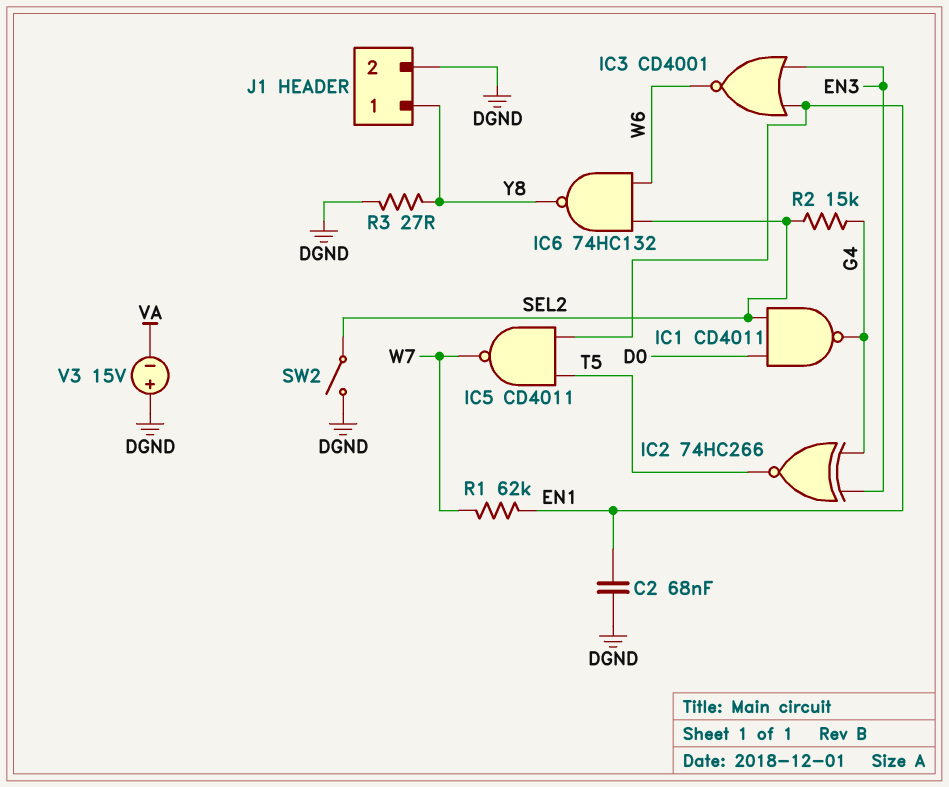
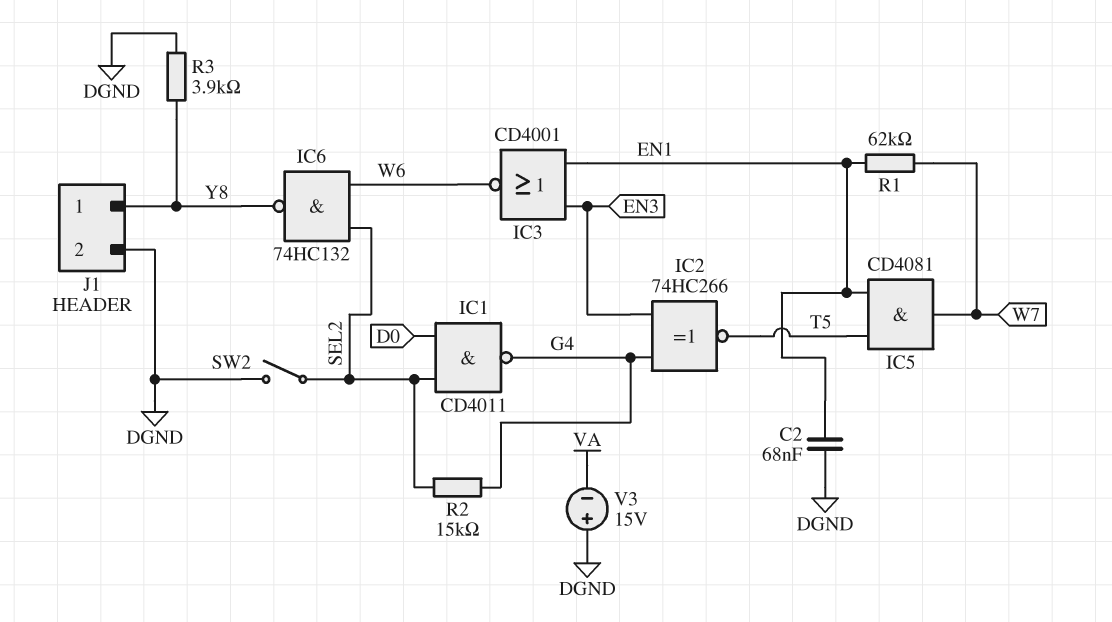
IC5: NAND CD4011 (in EN1, in T5, out W7) -> AND CD4081 (in EN1, in T5, out W7)
R3: 27 (DGND, Y8) -> 3.9k (DGND, Y8)

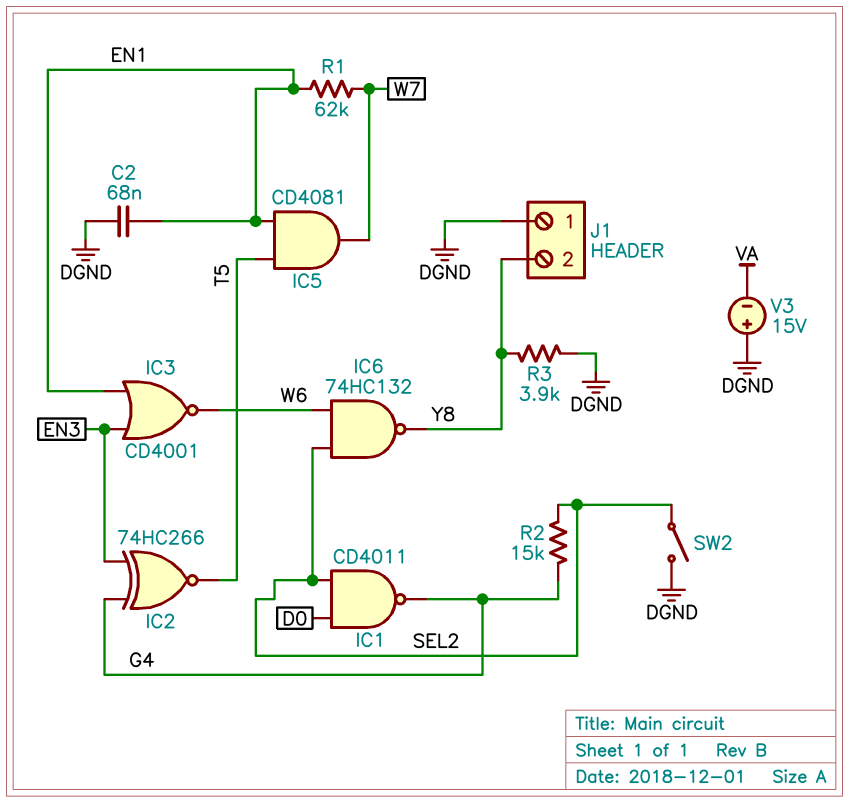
J1 pin 1: Y8 -> DGND
J1 pin 2: DGND -> Y8

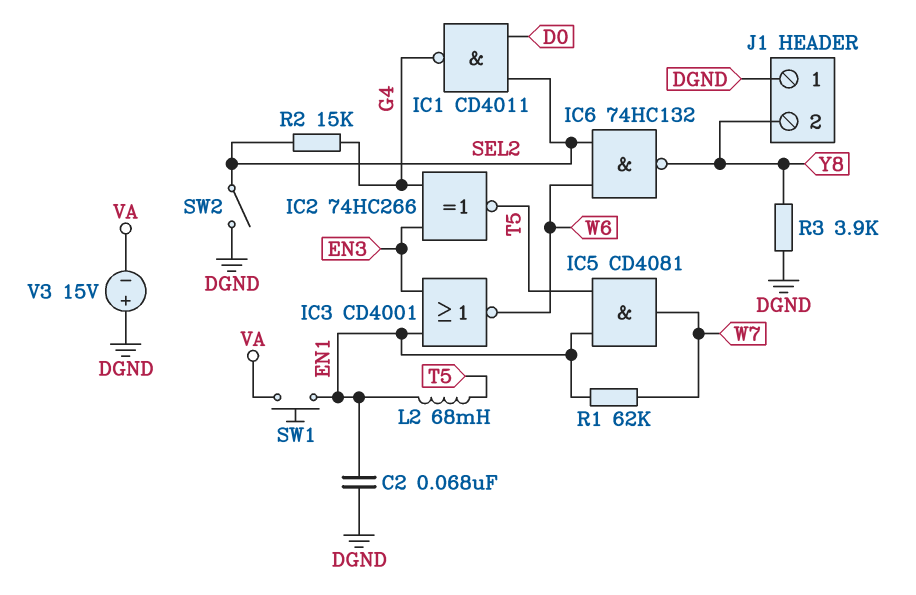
L2: none -> 68mH (EN1, T5)
SW1: none -> button (EN1, VA)

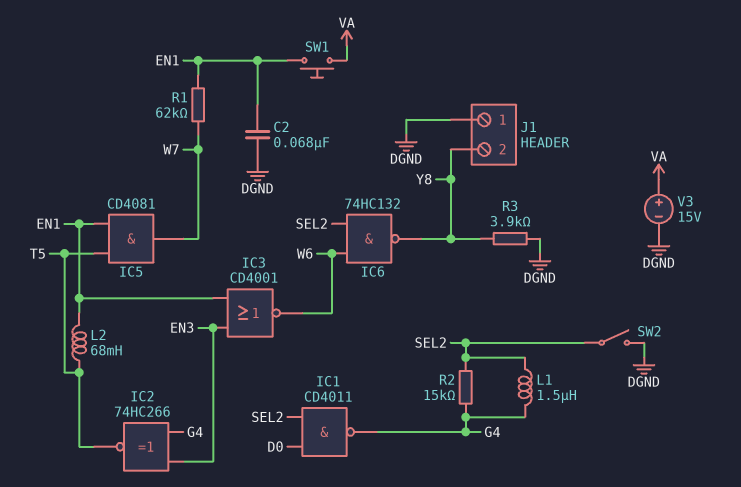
L1: none -> 1.5uH (G4, SEL2)
V3: 15V (plus DGND, minus VA) -> 15V (plus VA, minus DGND)

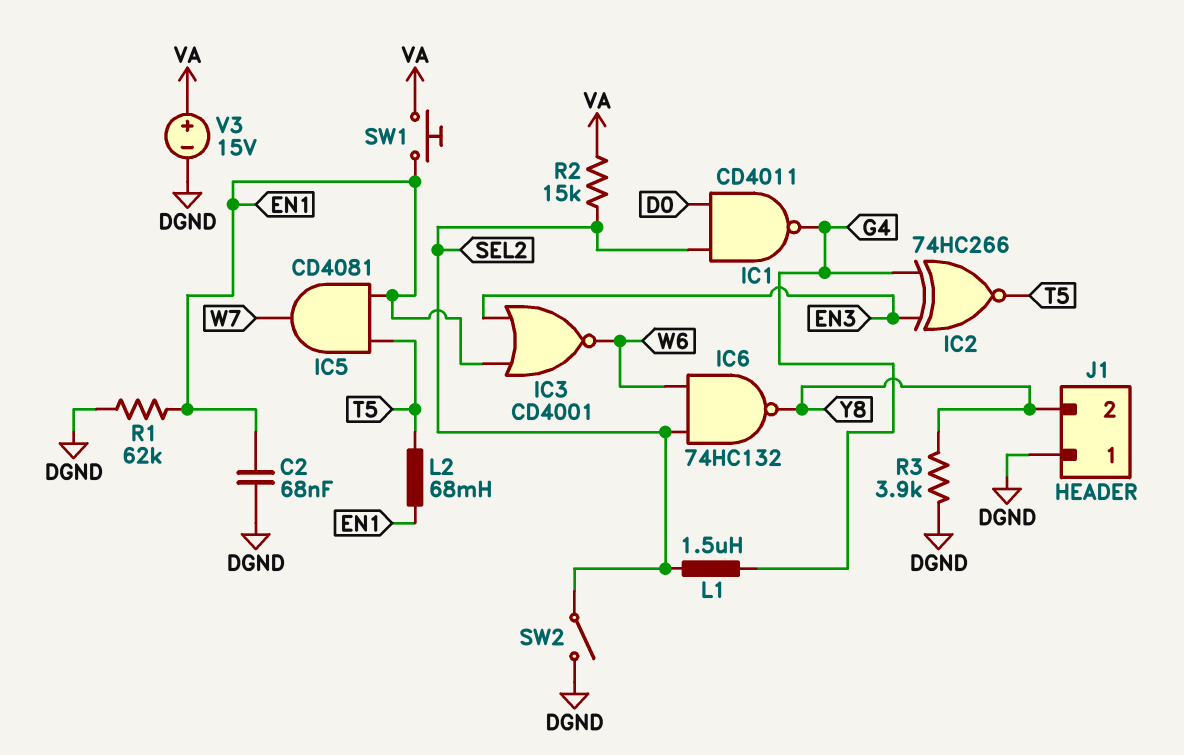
R1: 62k (EN1, W7) -> 62k (DGND, EN1)
R2: 15k (G4, SEL2) -> 15k (SEL2, VA)

